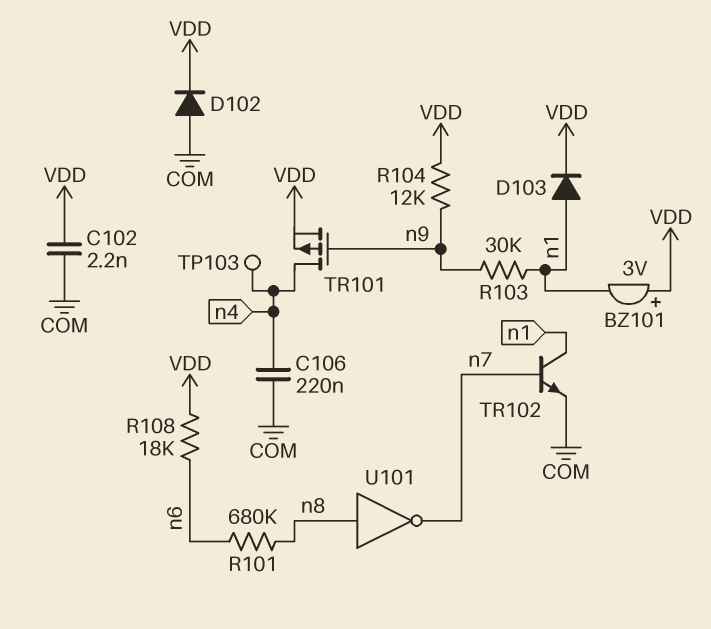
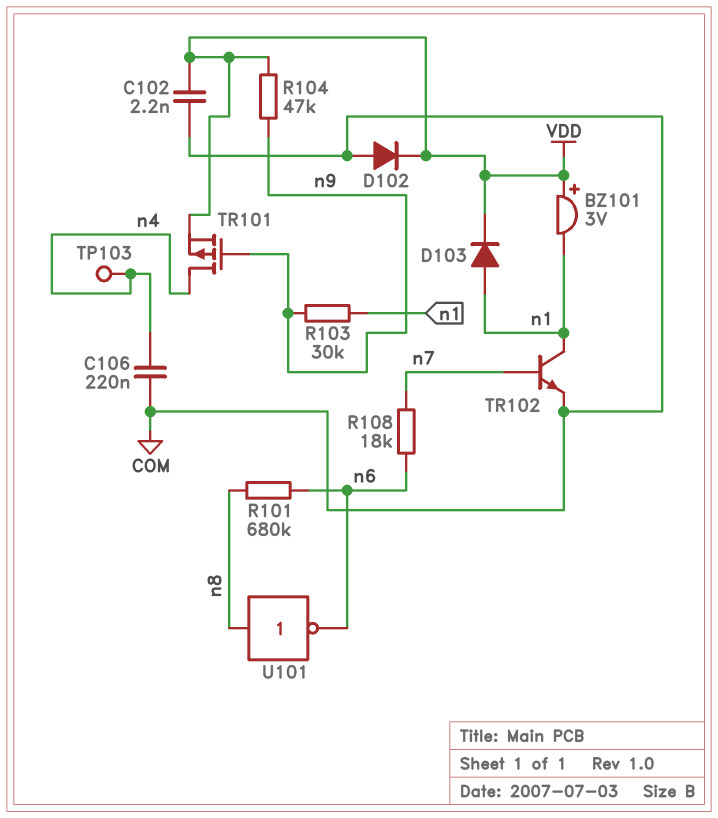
R104: 12k (VDD, n9) -> 47k (VDD, n9)
R108: 18k (VDD, n6) -> 18k (n6, n7)
U101: NOT (in n8, out n7) -> NOT (in n8, out n6)

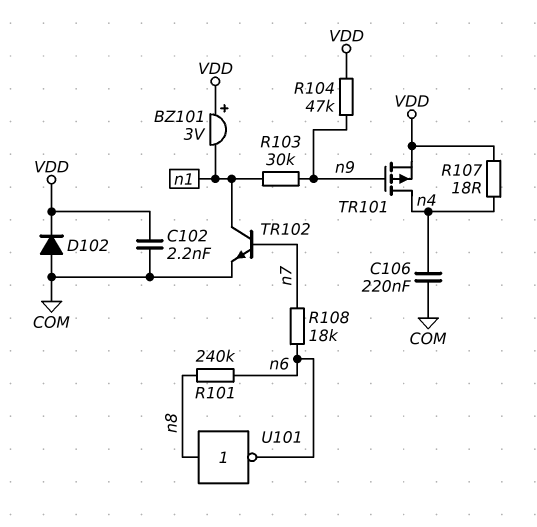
D103: diode (A n1, K VDD) -> none
R101: 680k (n6, n8) -> 240k (n6, n8)
R107: none -> 18 (VDD, n4)
TP103: test point (n4) -> none

